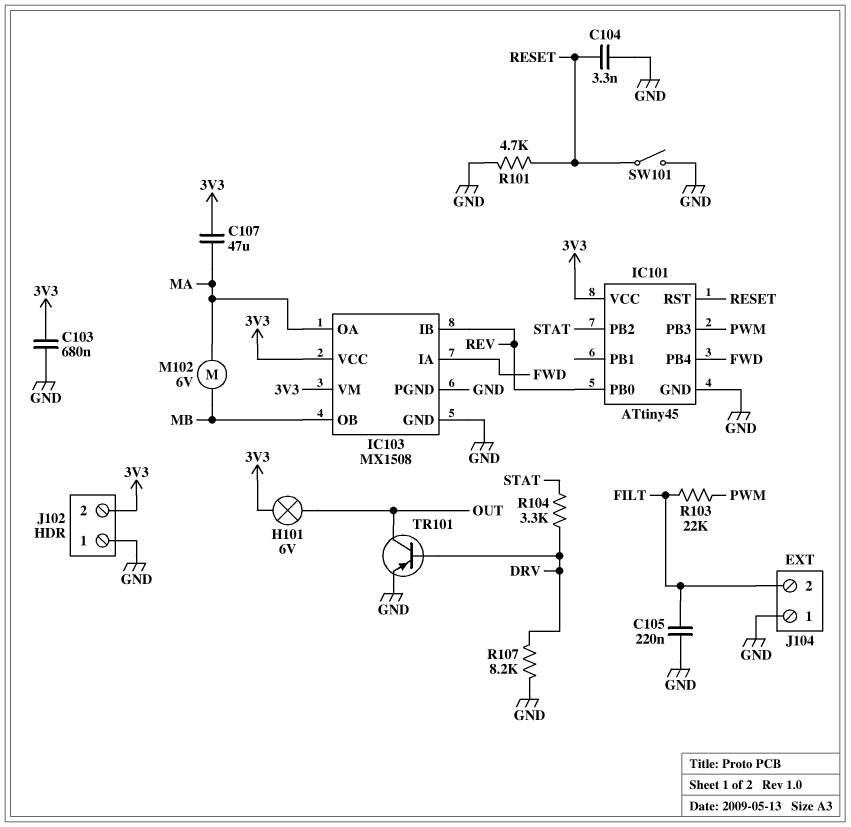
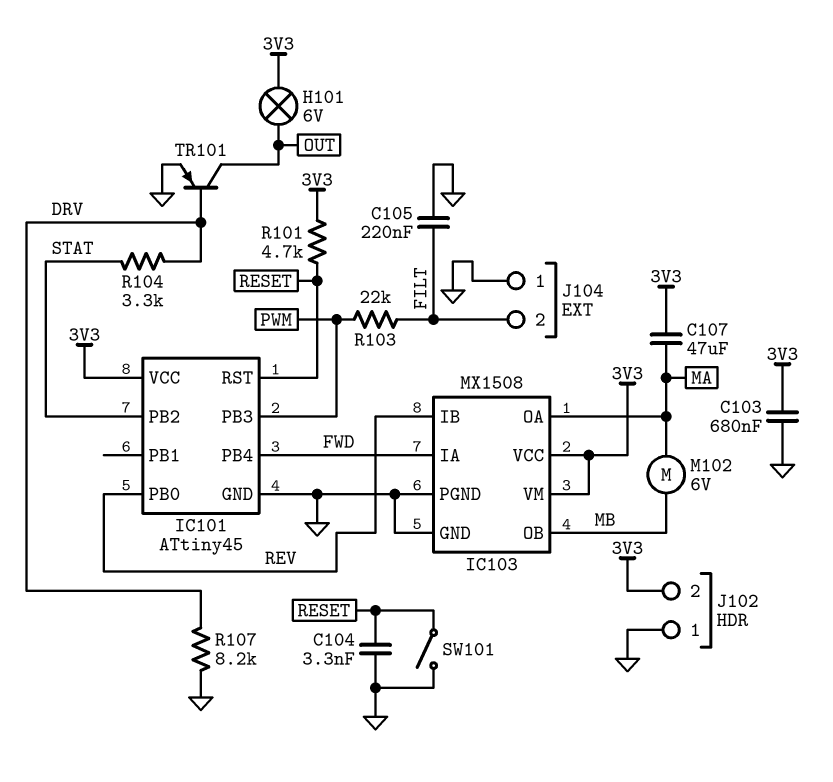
R101: 4.7k (GND, RESET) -> 4.7k (3V3, RESET)

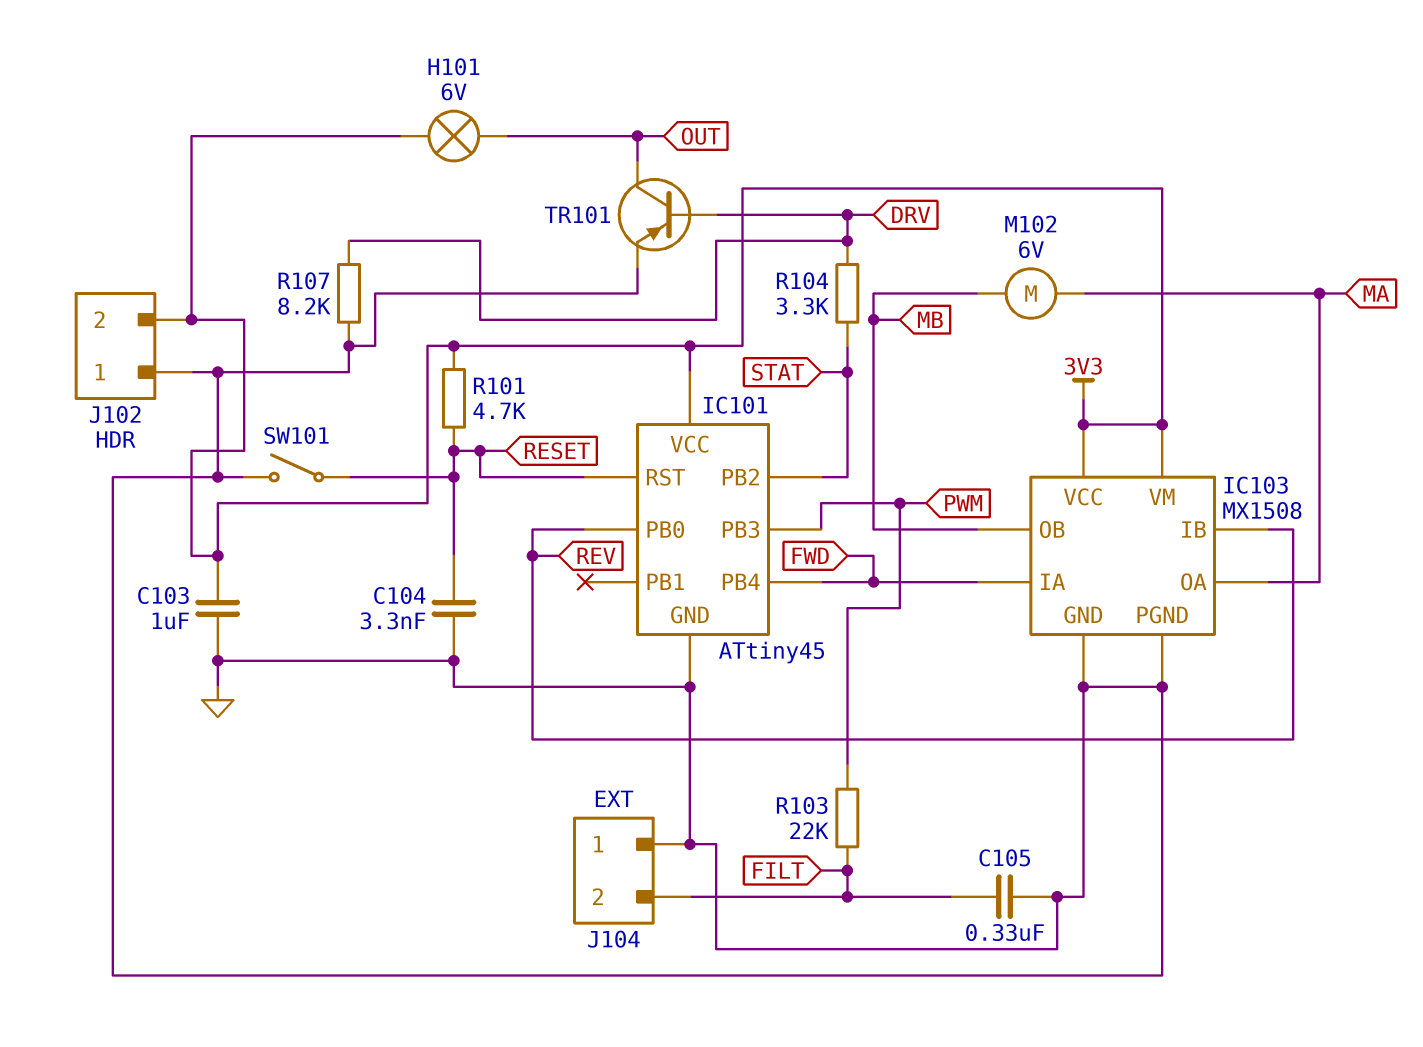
C103: 680nF (3V3, GND) -> 1uF (3V3, GND)
C105: 220nF (FILT, GND) -> 330nF (FILT, GND)
C107: 47uF (3V3, MA) -> none

